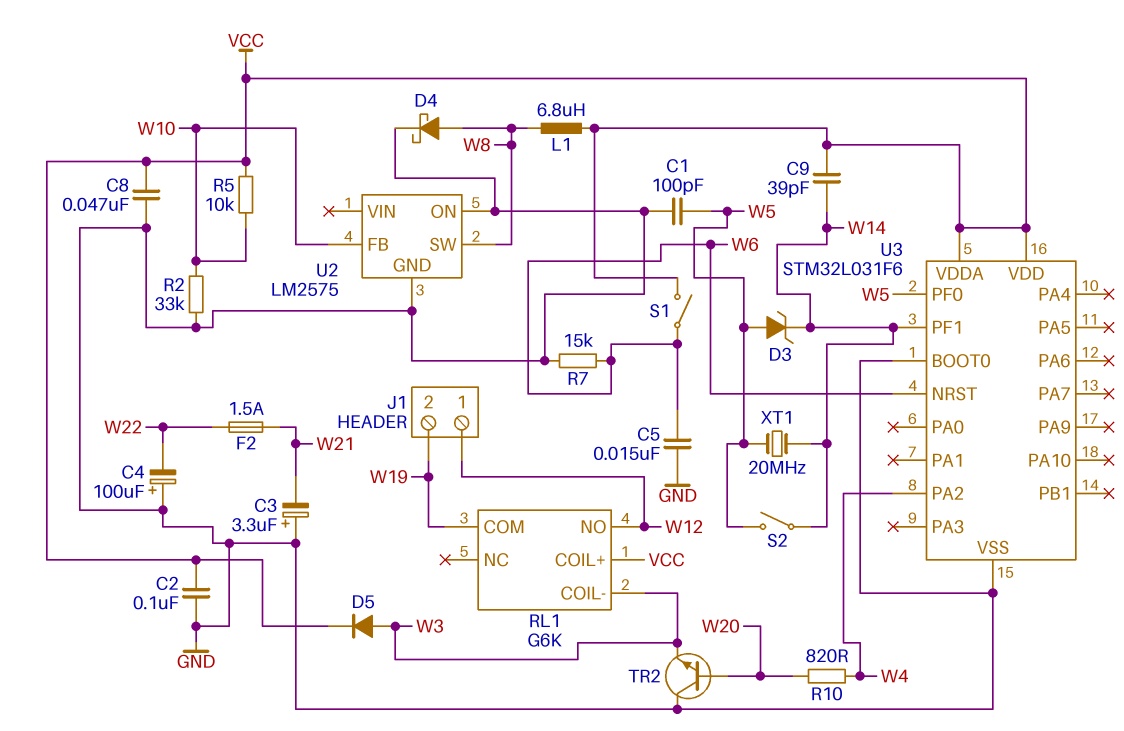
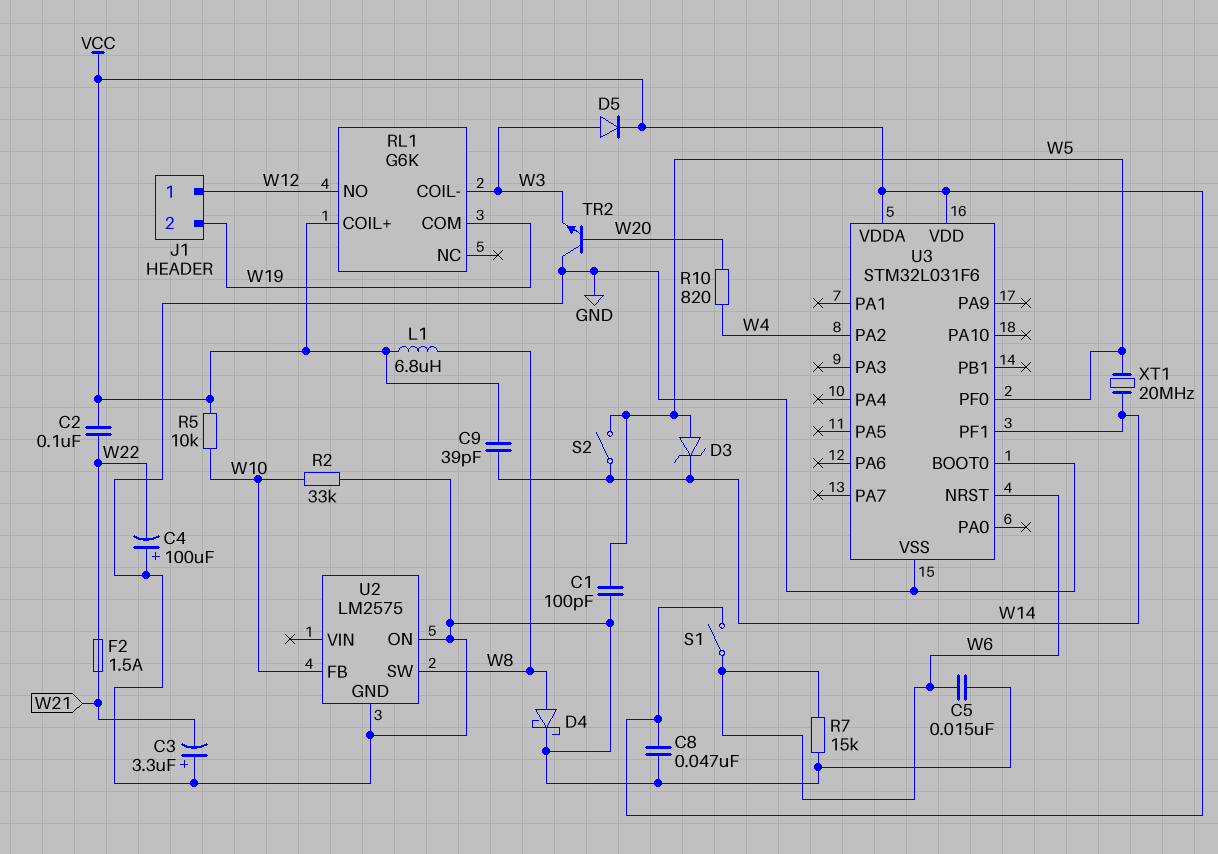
C2: 100nF (GND, VCC) -> 100nF (VCC, W22)

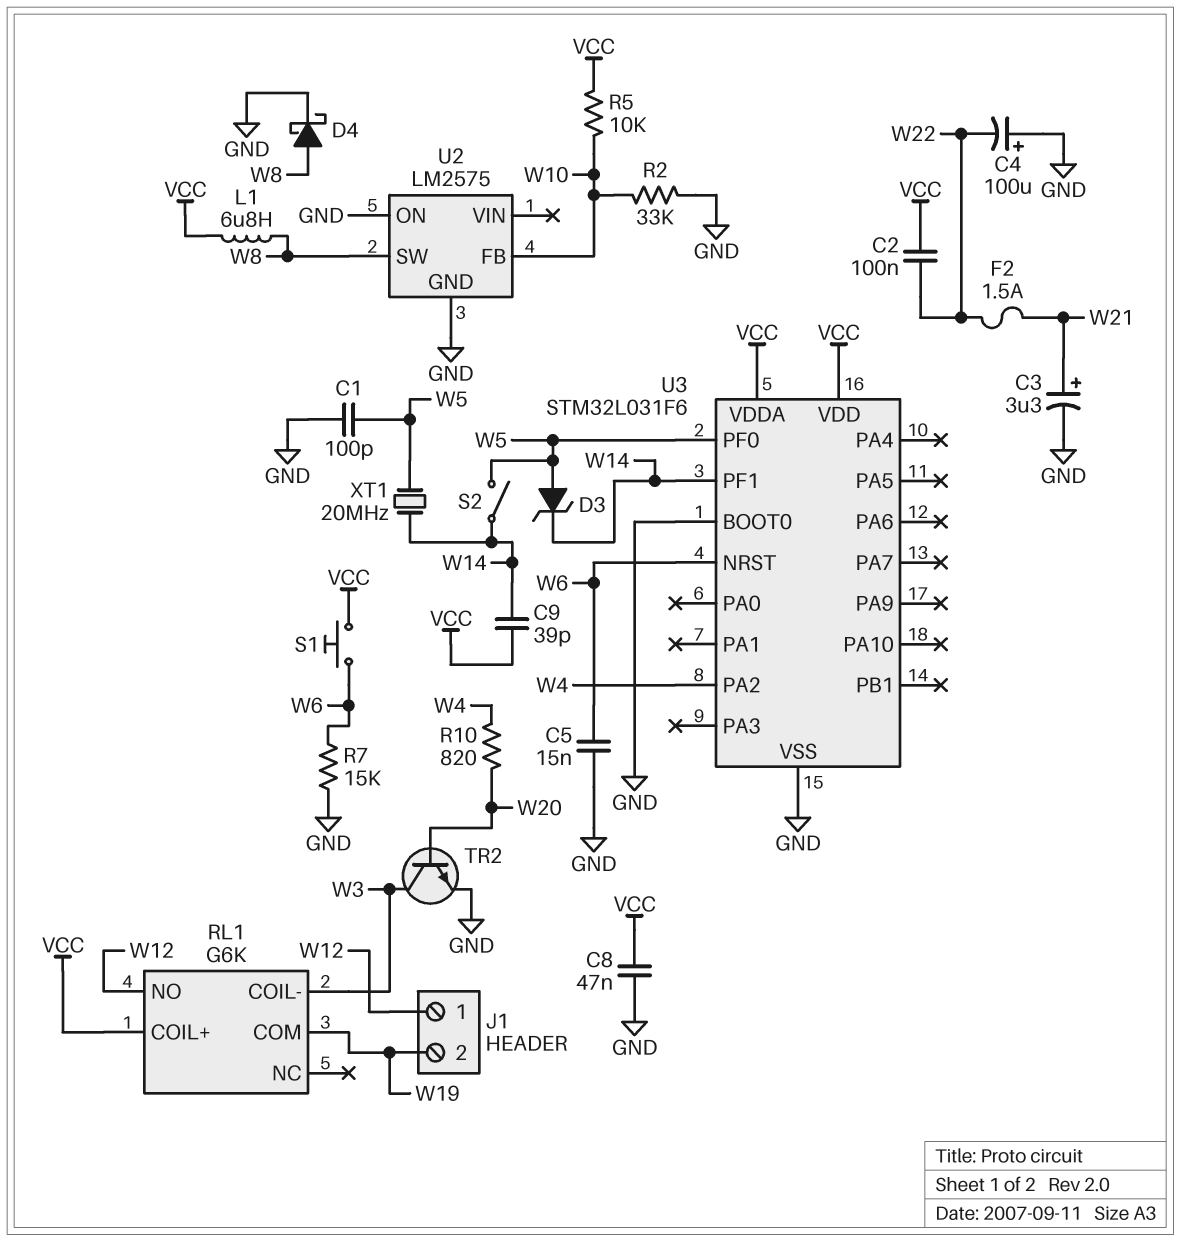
C3: 3.3uF (plus GND, minus W21) -> 3.3uF (plus W21, minus GND)
D5: diode (A W3, K VCC) -> none
S1: switch (VCC, W6) -> button (VCC, W6)
TR2: NPN (B W20, C GND, E W3) -> NPN (B W20, C W3, E GND)

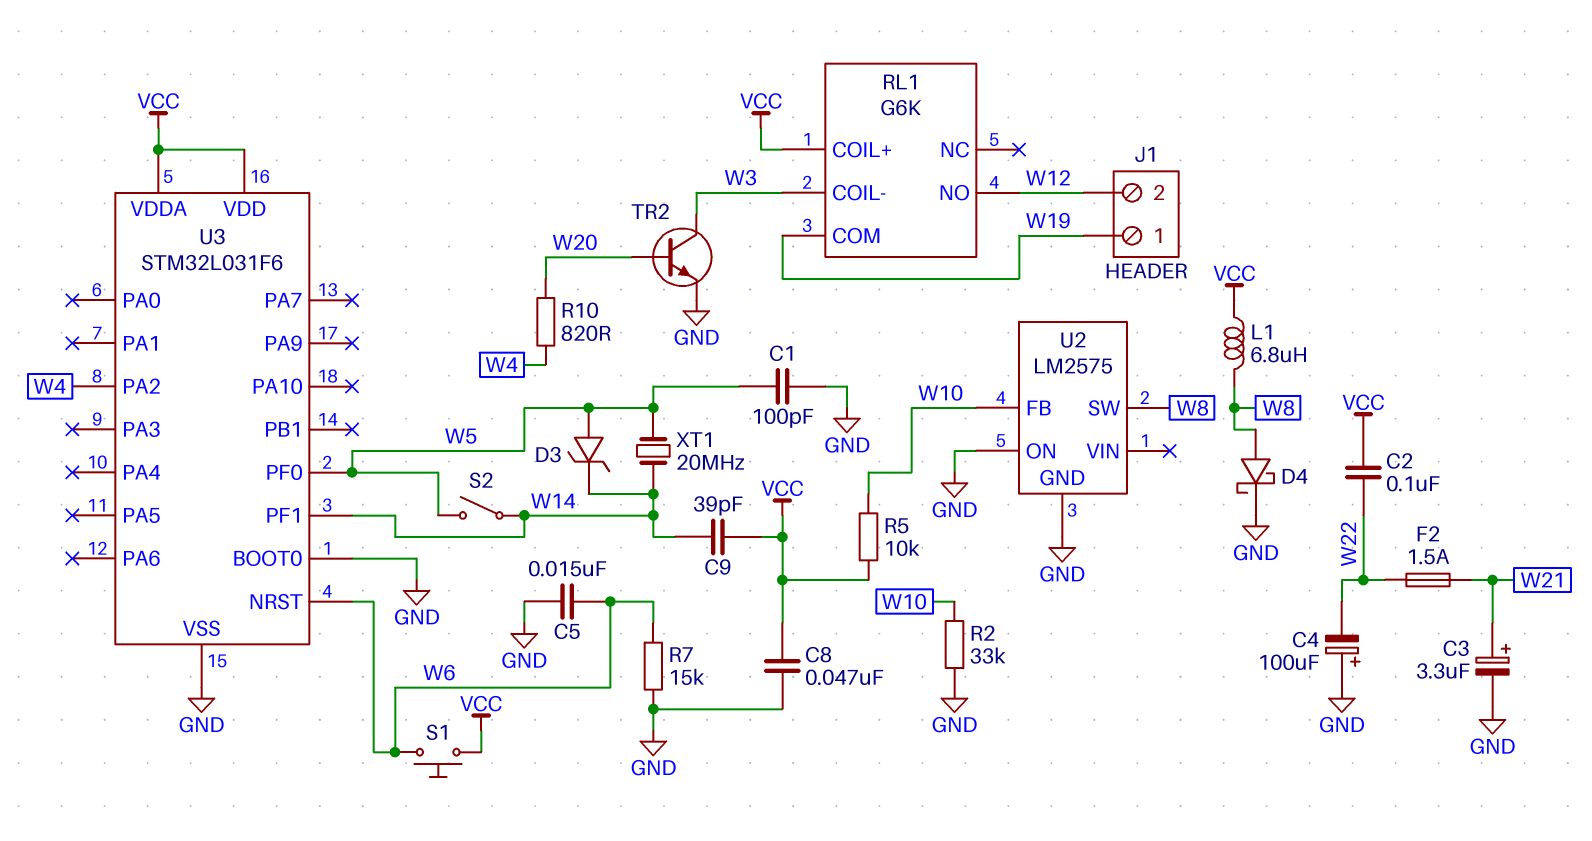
J1 pin 1: W12 -> W19
J1 pin 2: W19 -> W12

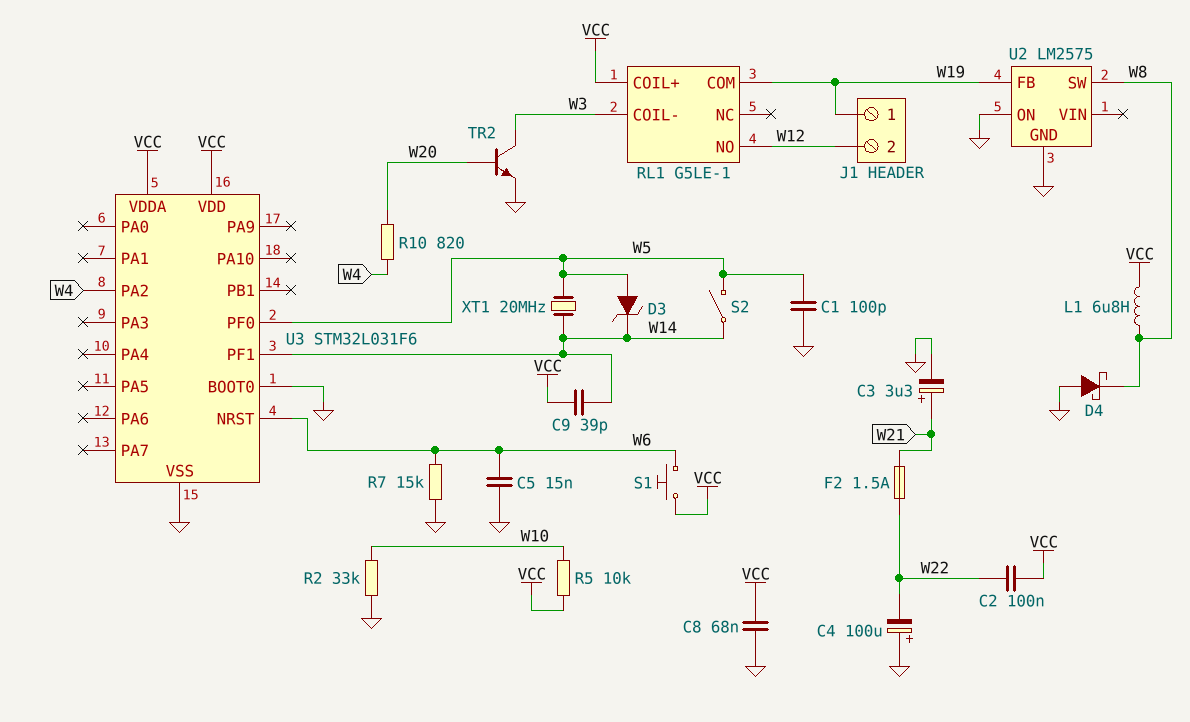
C8: 47nF (GND, VCC) -> 68nF (GND, VCC)
D4: schottky (A W8, K GND) -> schottky (A GND, K W8)
RL1: G6K -> G5LE-1
U2 pin FB: W10 -> W19

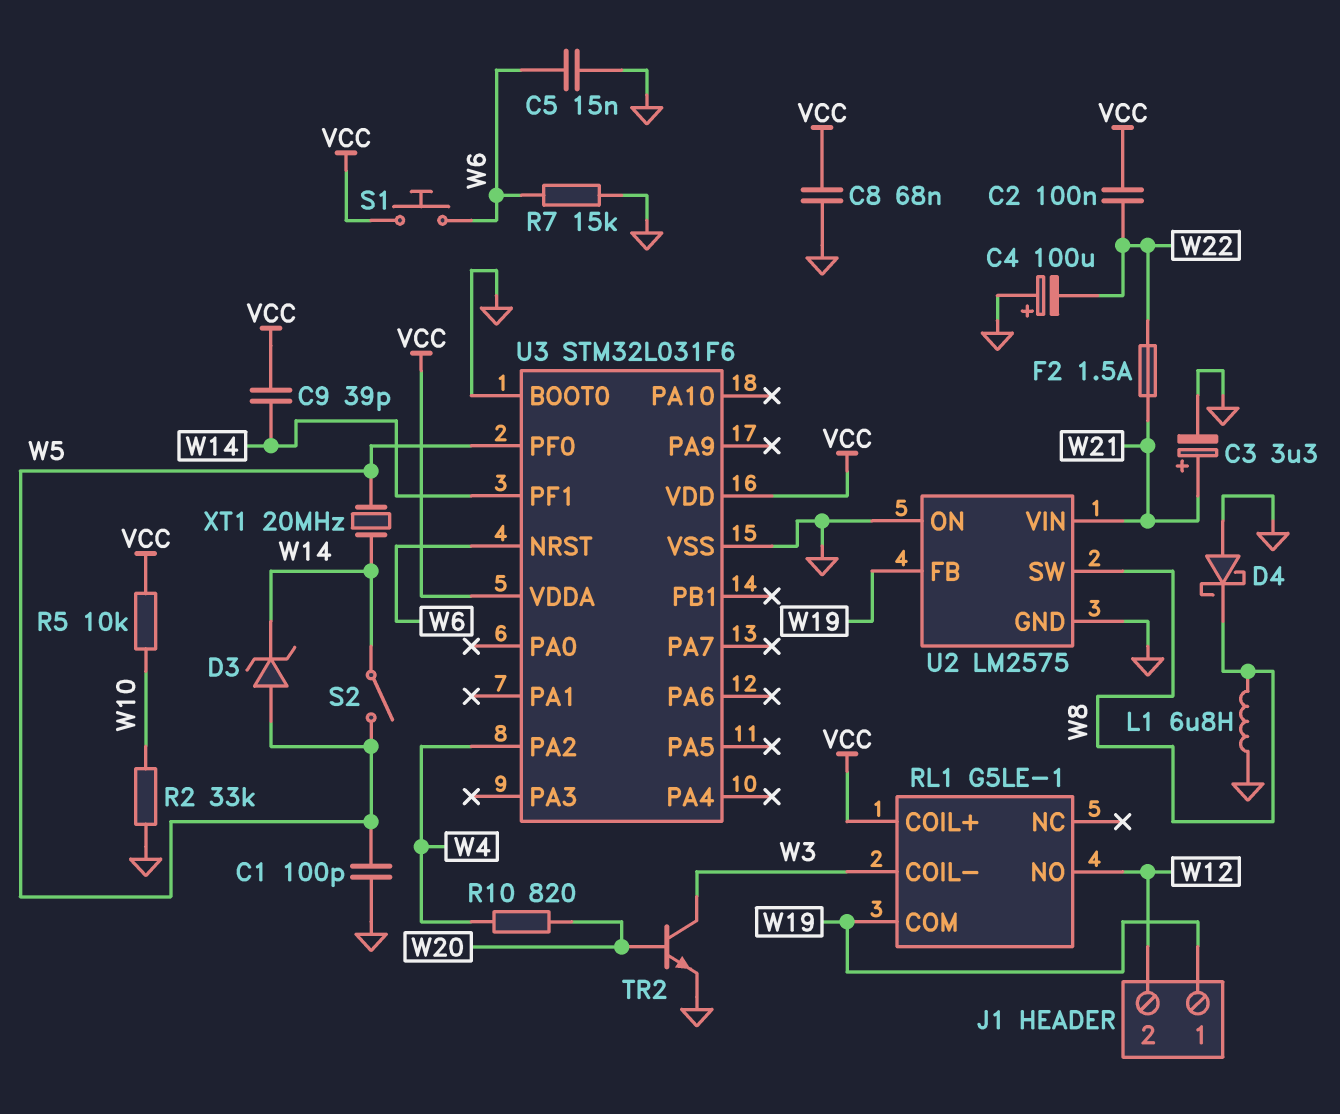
L1: 6.8uH (VCC, W8) -> 6.8uH (GND, W8)
U2 pin VIN: none -> W21

